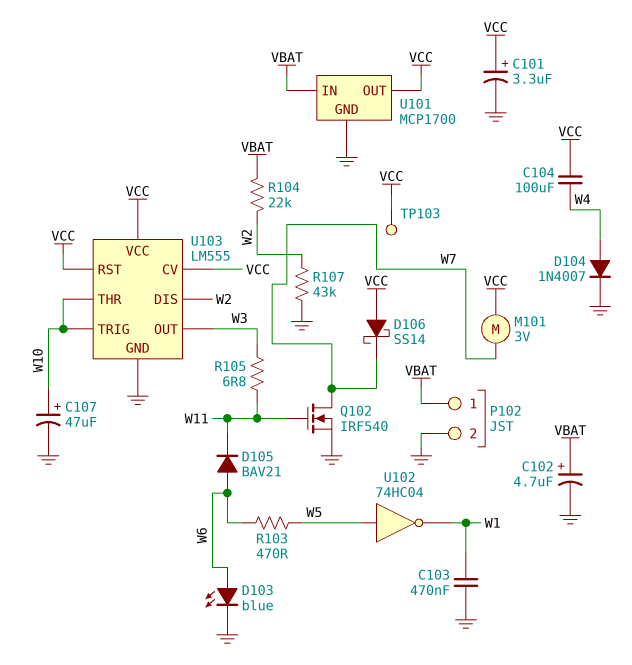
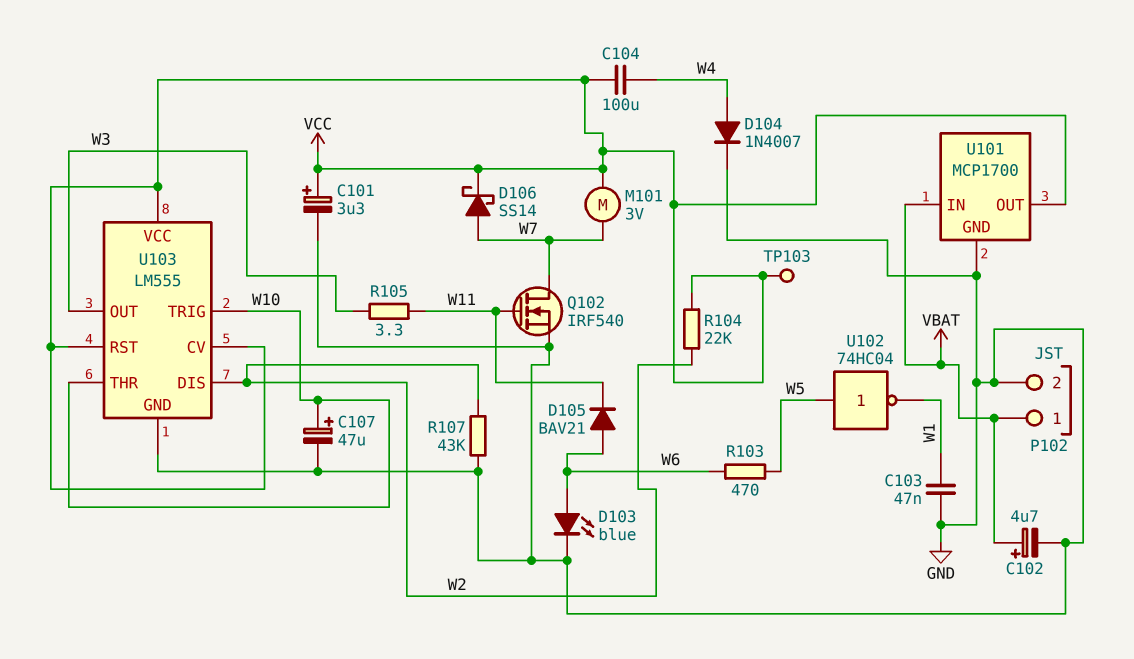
C103: 470nF (GND, W1) -> 47nF (GND, W1)
D106: schottky SS14 (A VCC, K W7) -> schottky SS14 (A W7, K VCC)
R104: 22k (VBAT, W2) -> 22k (VCC, W2)
R105: 6.8 (W3, W11) -> 3.3 (W3, W11)

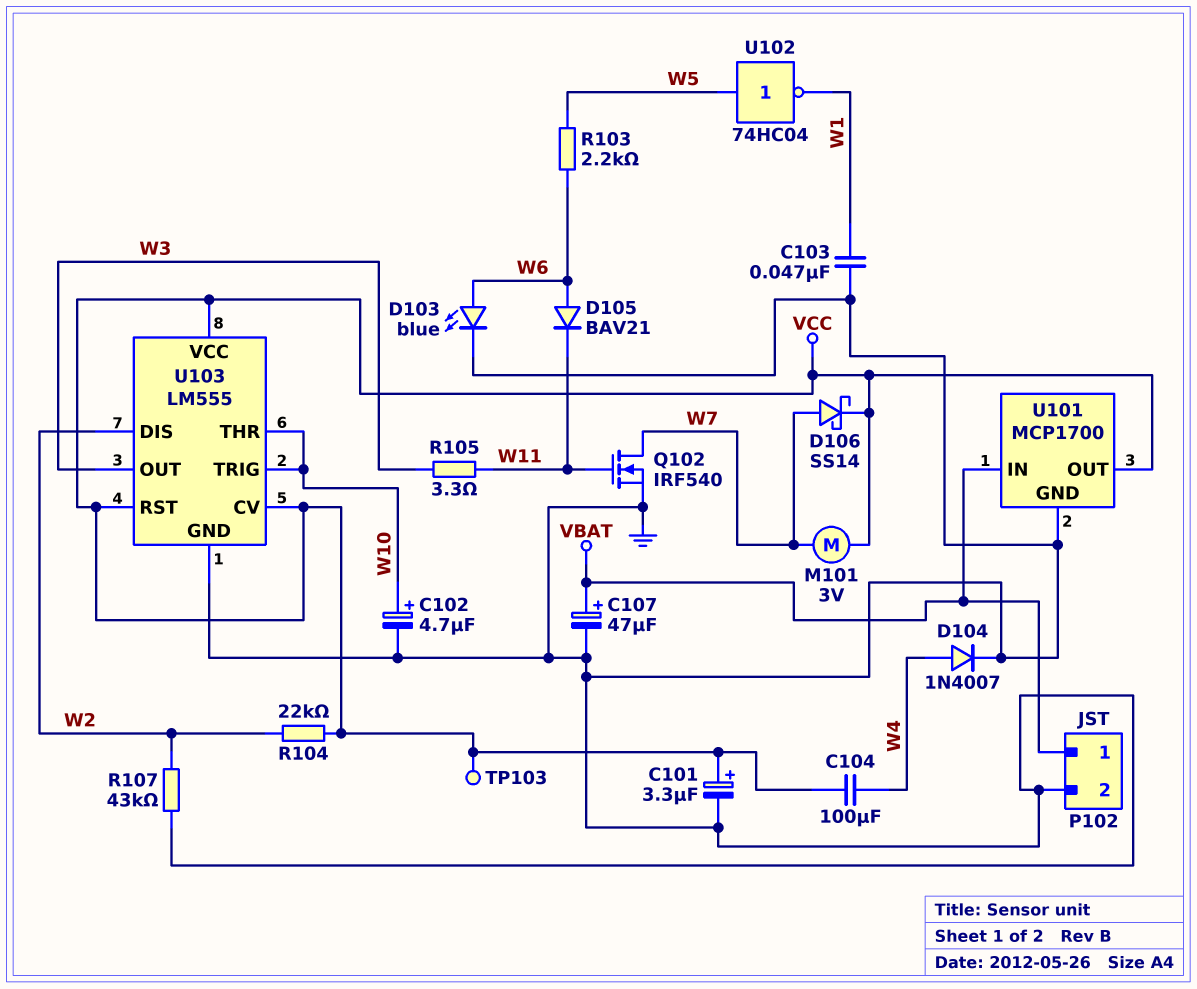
C102: 4.7uF (plus VBAT, minus GND) -> 4.7uF (plus W10, minus GND)
C107: 47uF (plus W10, minus GND) -> 47uF (plus VBAT, minus GND)
R103: 470 (W5, W6) -> 2.2k (W5, W6)

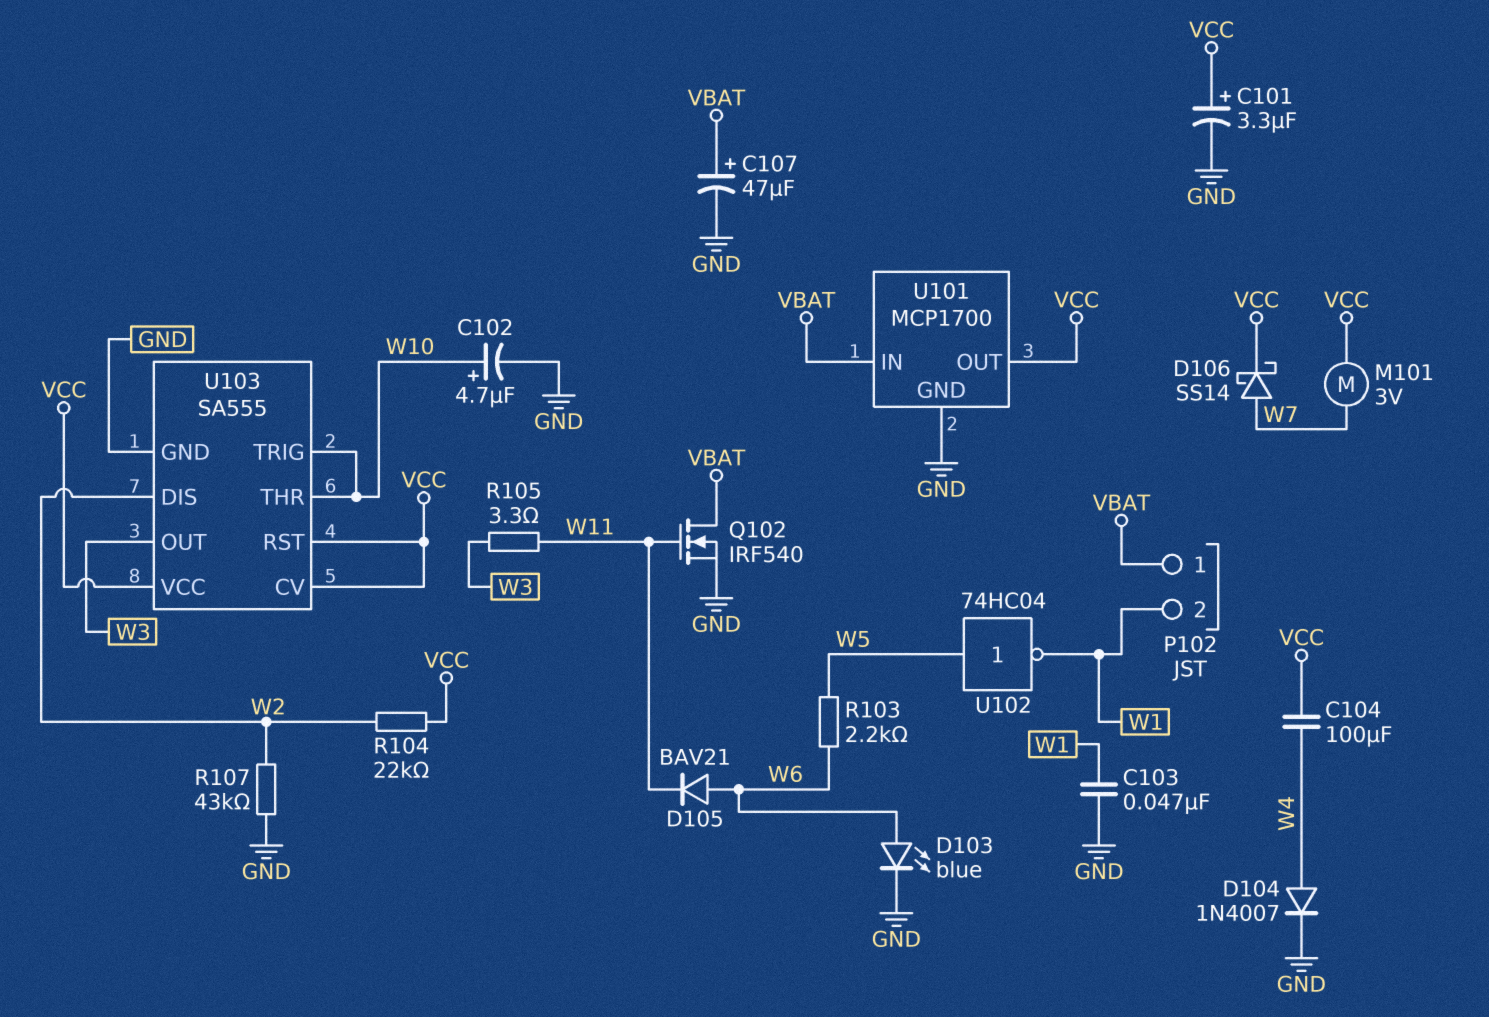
P102 pin 2: GND -> W1
Q102: NMOS IRF540 (G W11, D W7, S GND) -> NMOS IRF540 (G W11, D VBAT, S GND)
TP103: test point (VCC) -> none
U103: LM555 -> SA555

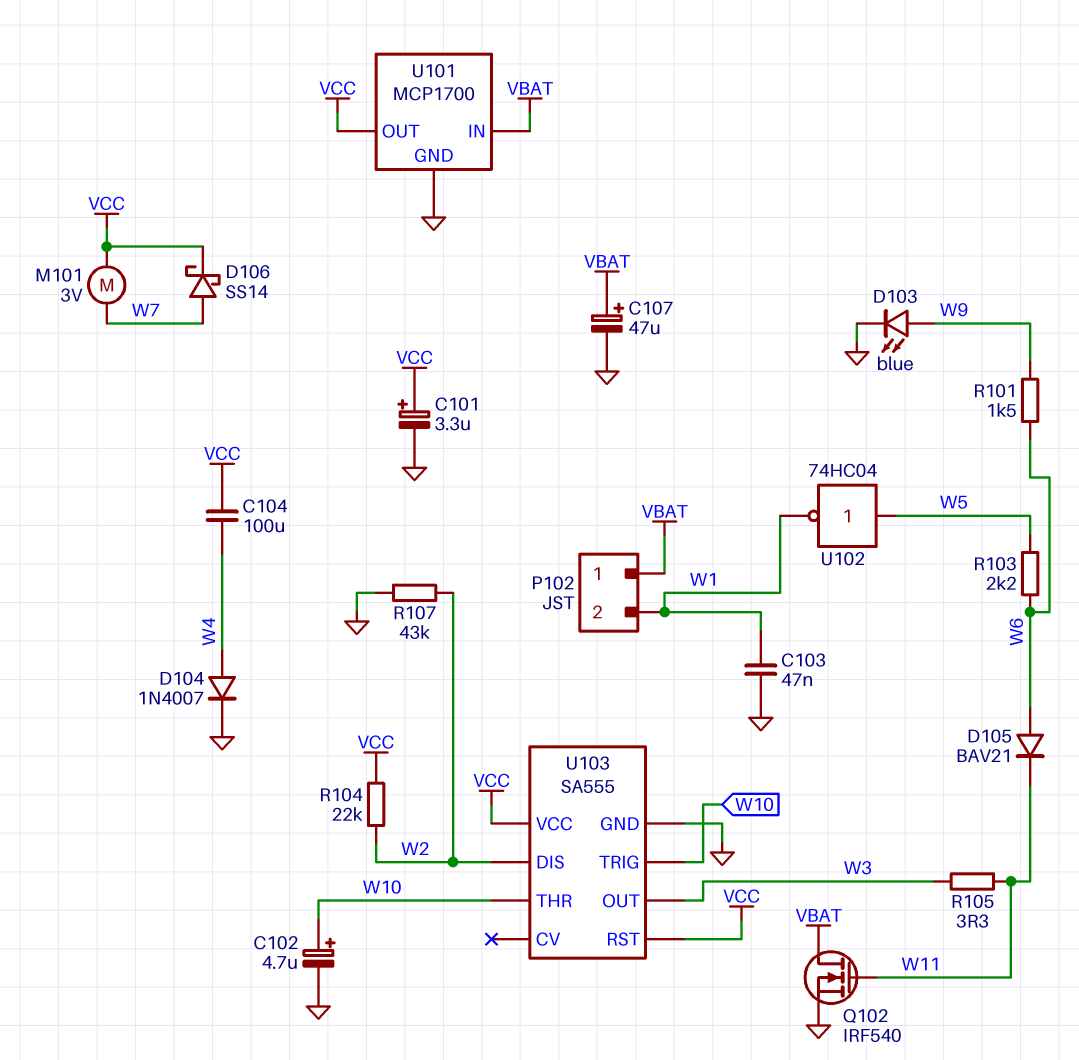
D103: LED blue (A W6, K GND) -> LED blue (A W9, K GND)
R101: none -> 1.5k (W6, W9)
U103 pin CV: VCC -> none

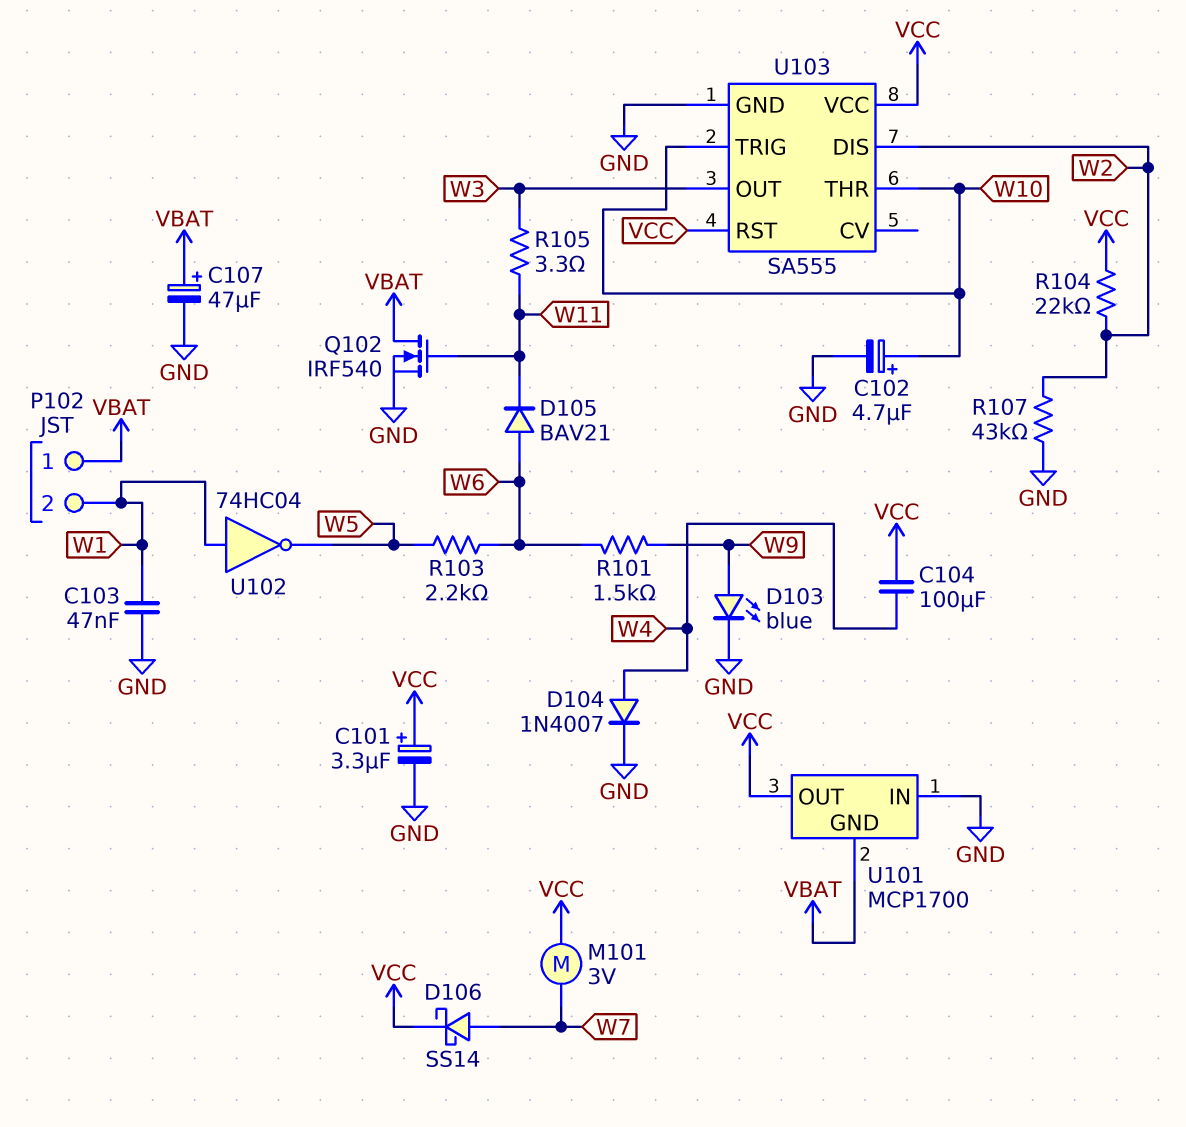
U101 pin GND: GND -> VBAT
U101 pin IN: VBAT -> GND
U102: NOT 74HC04 (in W5, out W1) -> NOT 74HC04 (in W1, out W5)

